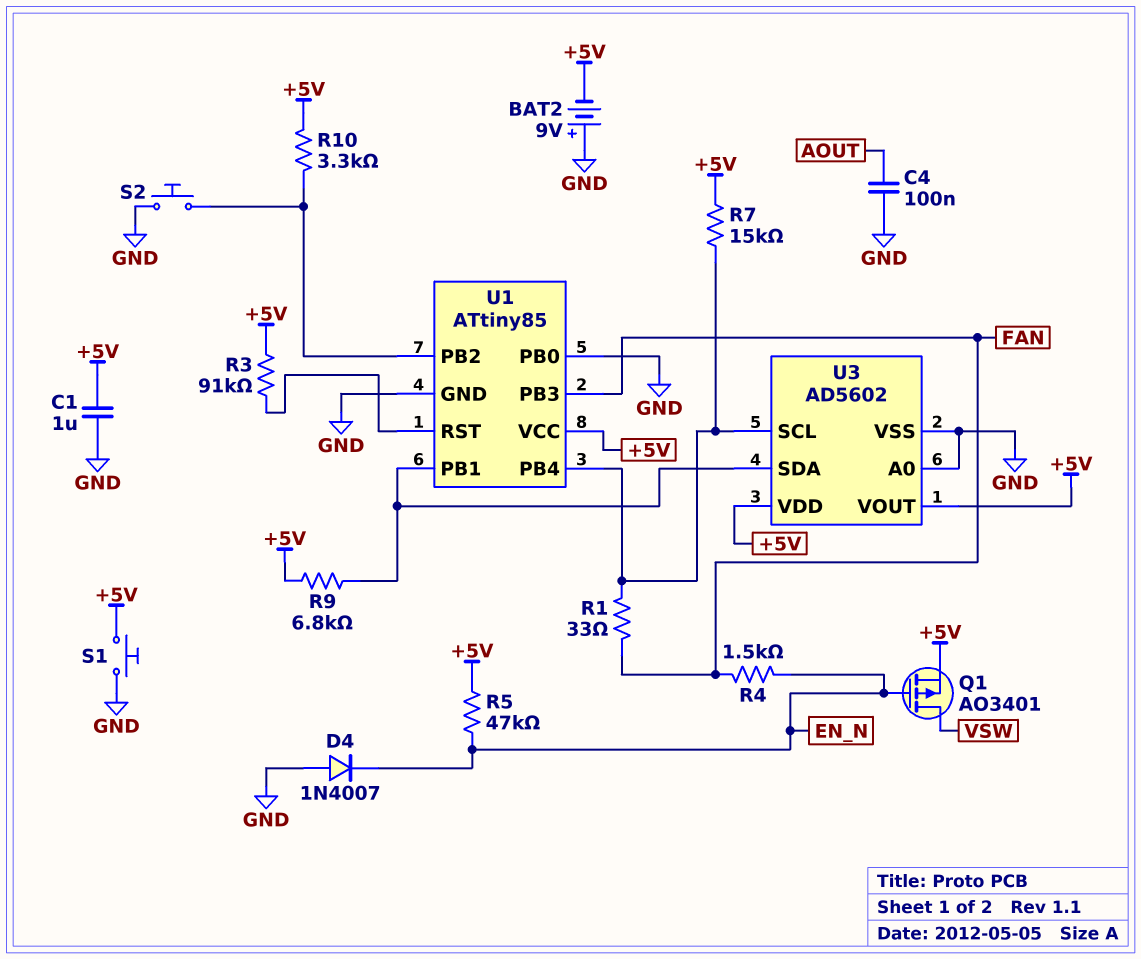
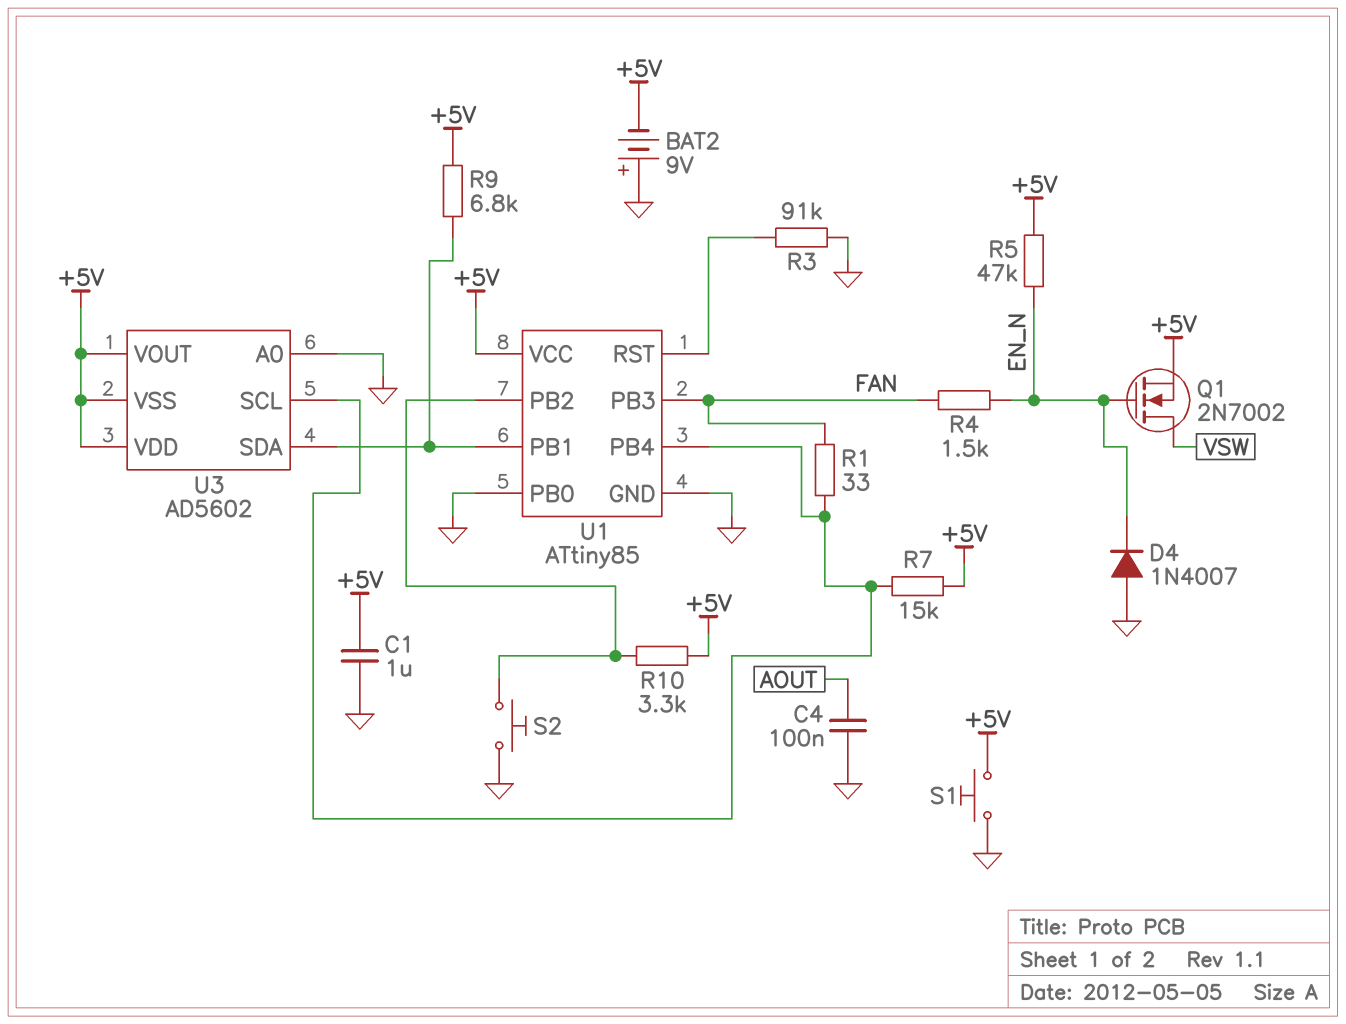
Q1: PMOS AO3401 (G EN_N, D VSW, S +5V) -> NMOS 2N7002 (G EN_N, D VSW, S +5V)
R3: 91k (+5V, U1/RST) -> 91k (GND, U1/RST)
U3 pin VSS: GND -> +5V

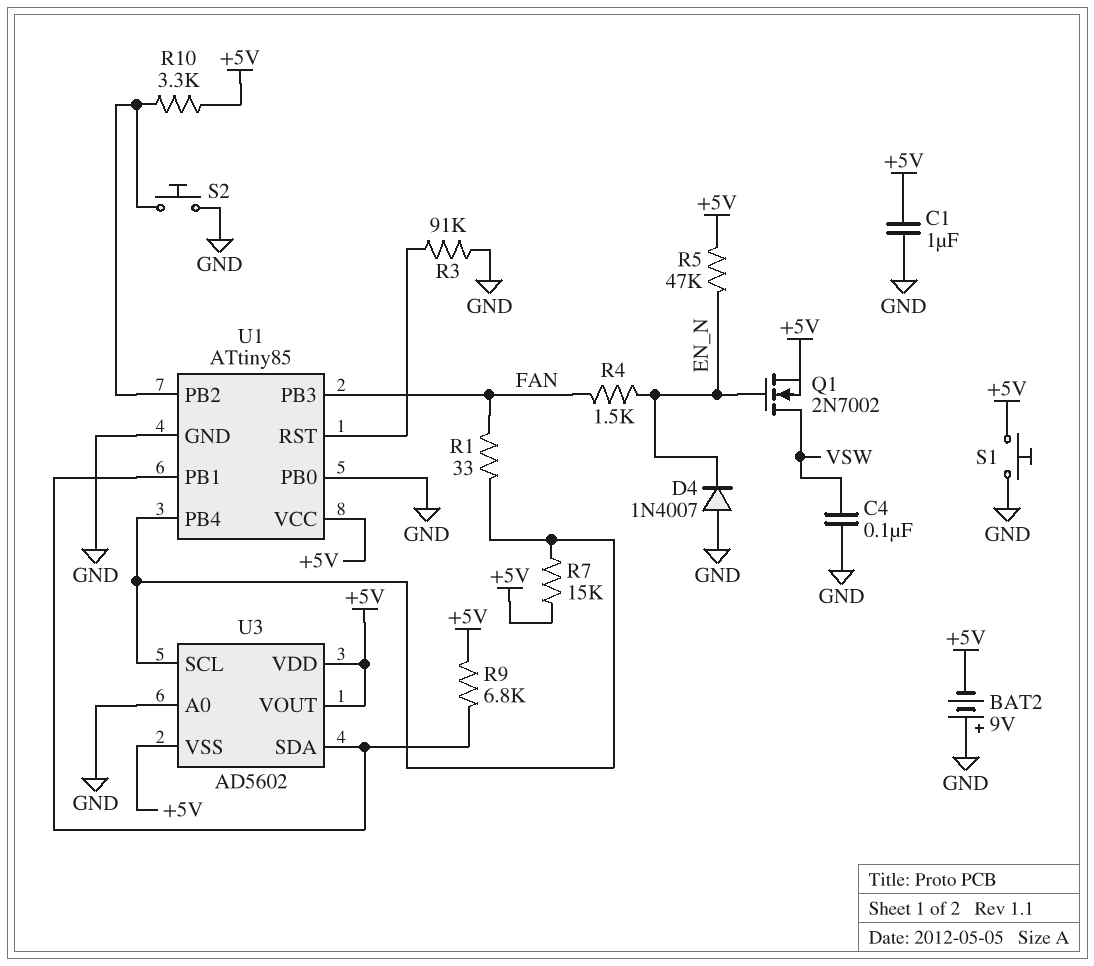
C4: 100nF (AOUT, GND) -> 100nF (GND, VSW)

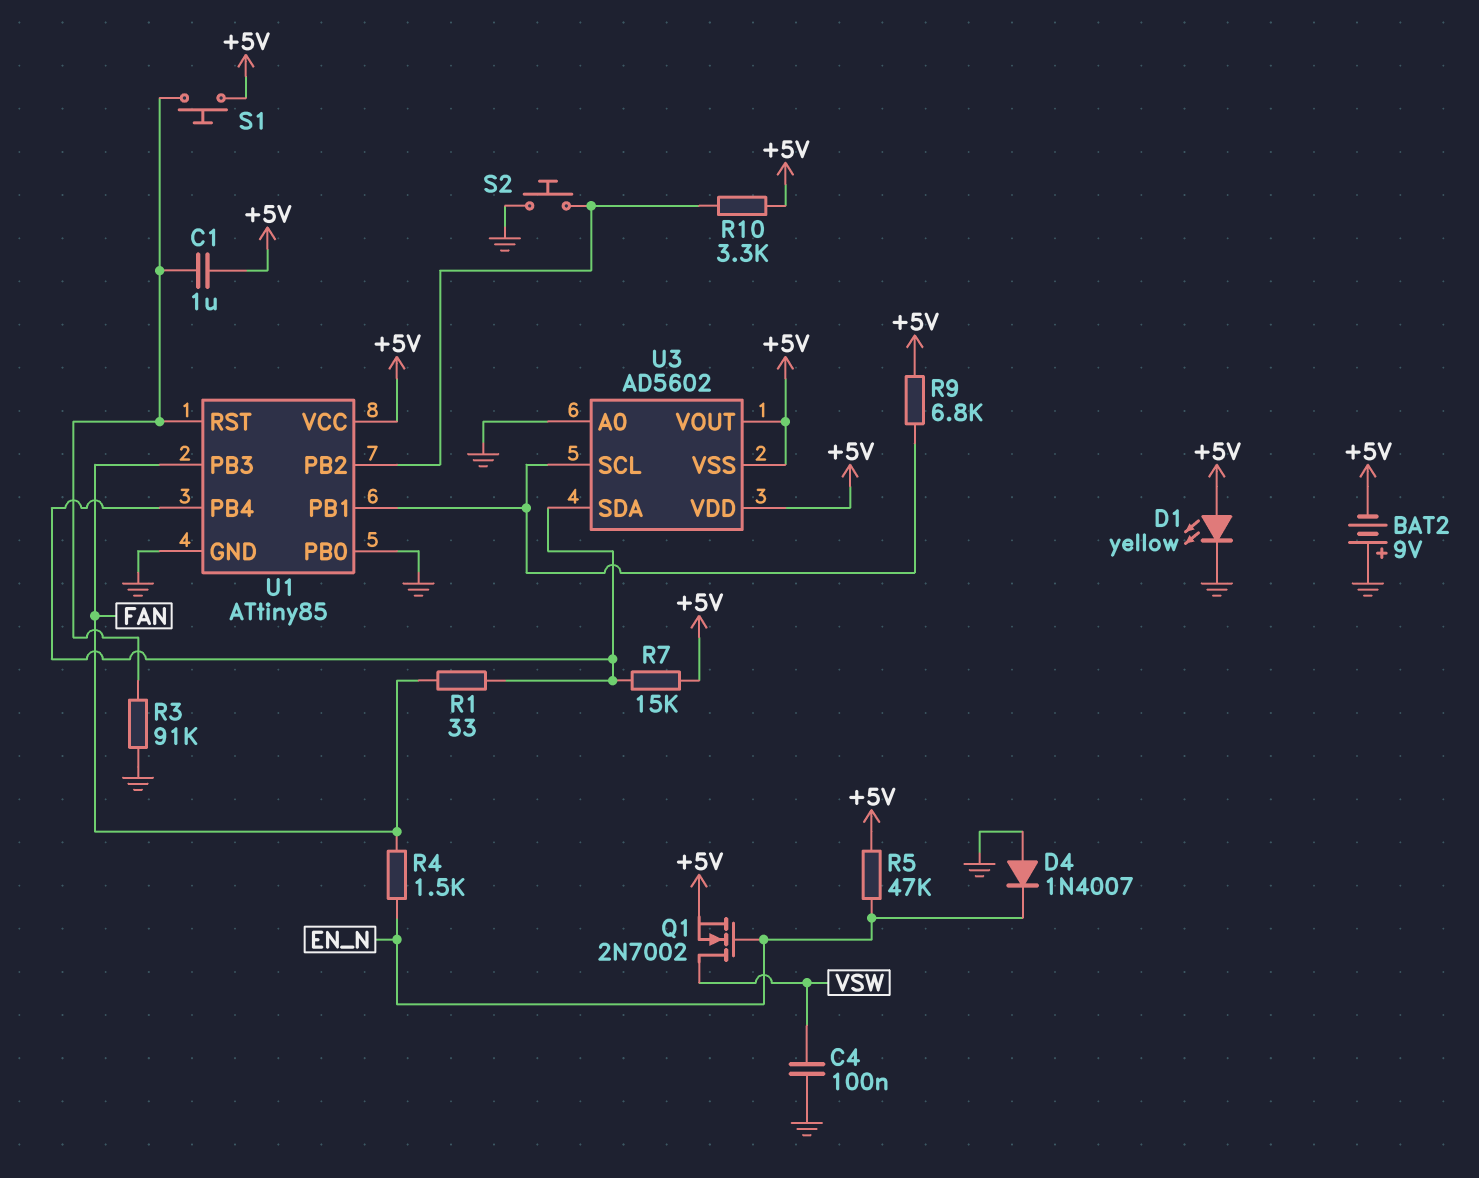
C1: 1uF (+5V, GND) -> 1uF (+5V, U1/RST)
D1: none -> LED yellow (A +5V, K GND)
S1: button (+5V, GND) -> button (+5V, U1/RST)
U3 pin SCL: U1/PB4 -> U1/PB1
U3 pin SDA: U1/PB1 -> U1/PB4

